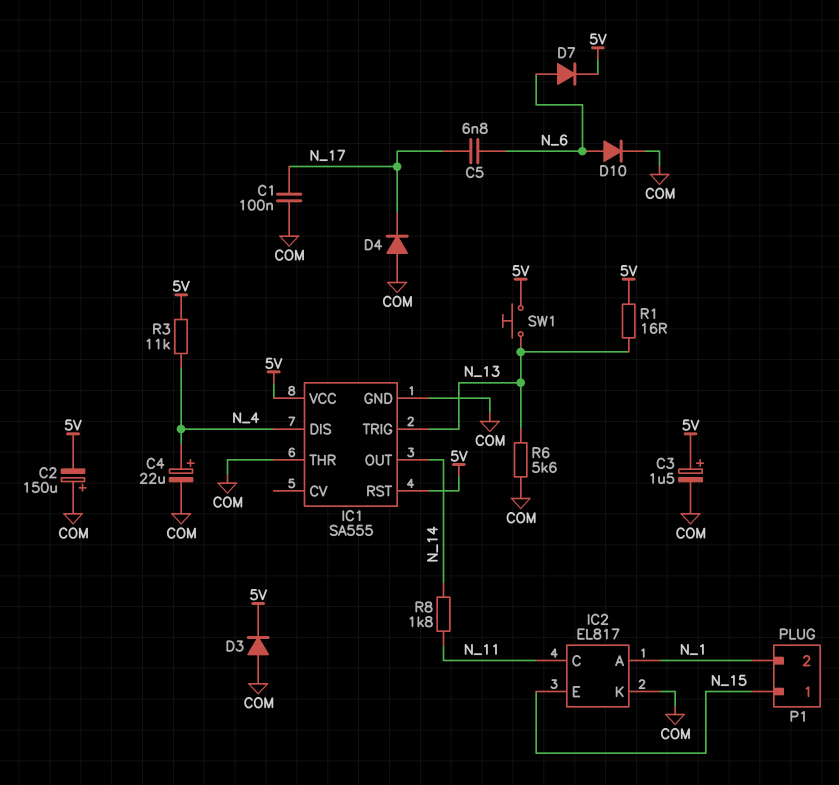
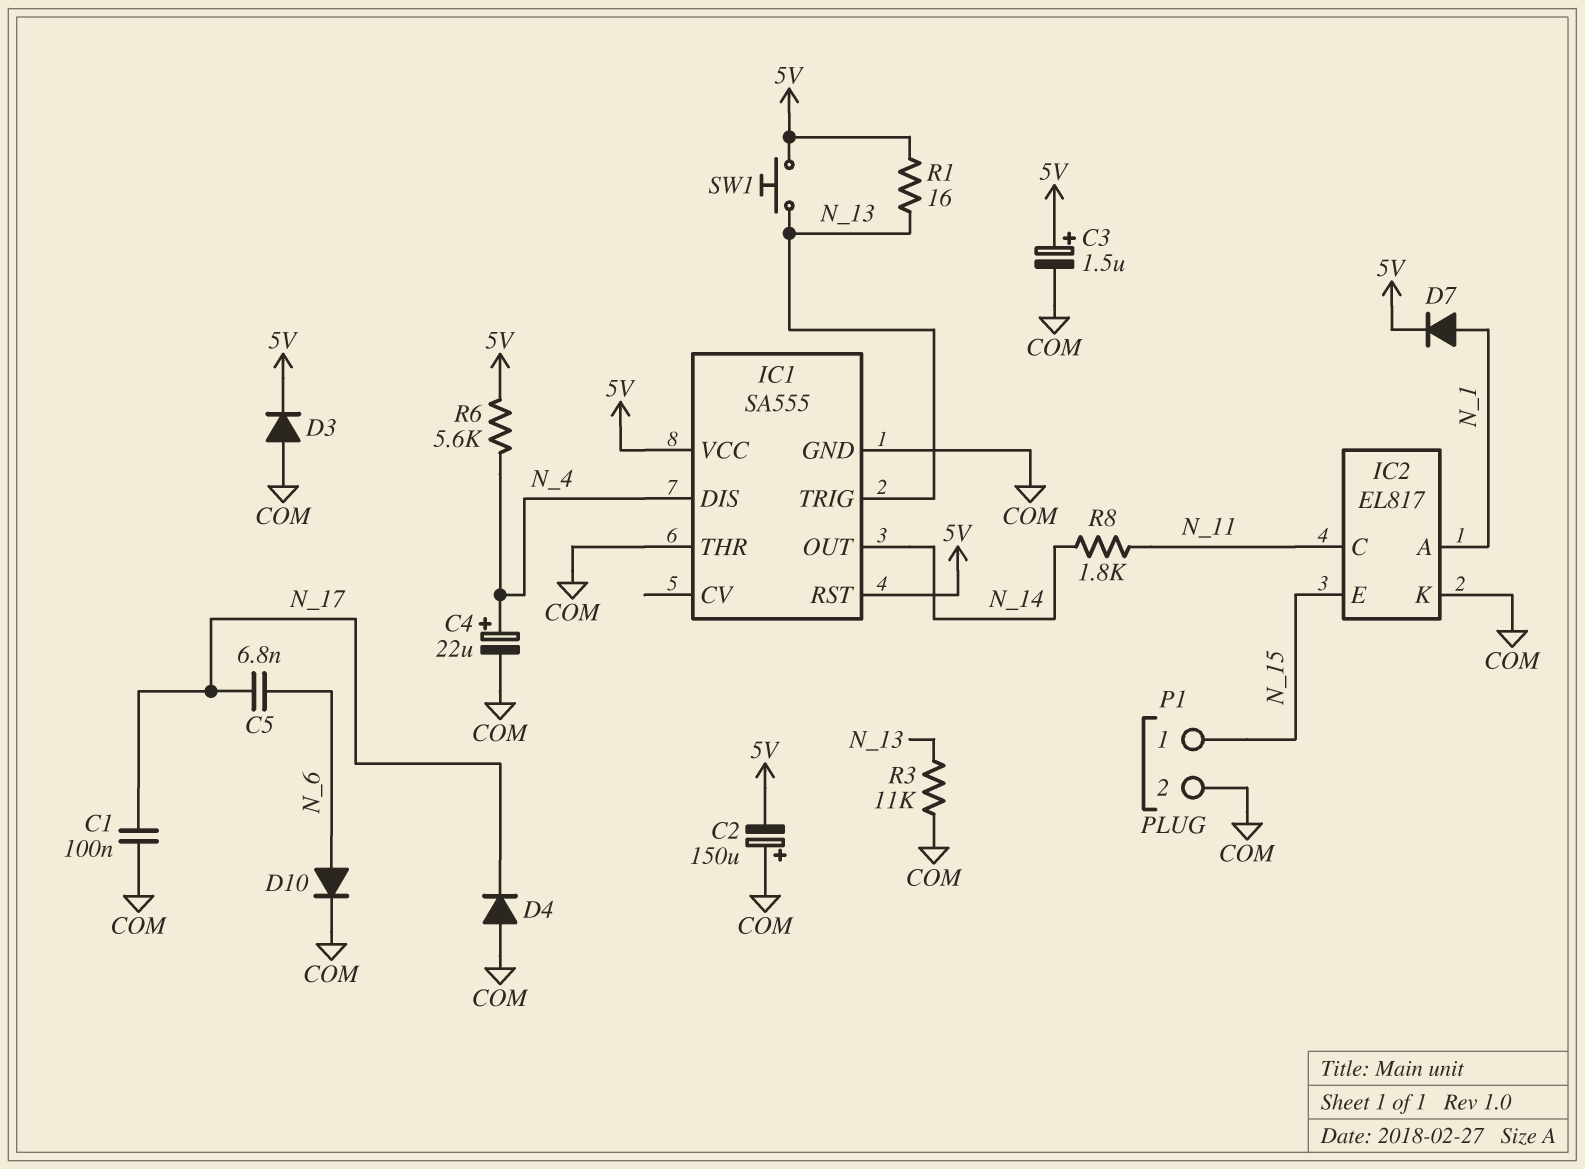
D7: diode (A N_6, K 5V) -> diode (A N_1, K 5V)
P1 pin 2: N_1 -> COM
R3: 11k (5V, N_4) -> 11k (COM, N_13)
R6: 5.6k (COM, N_13) -> 5.6k (5V, N_4)

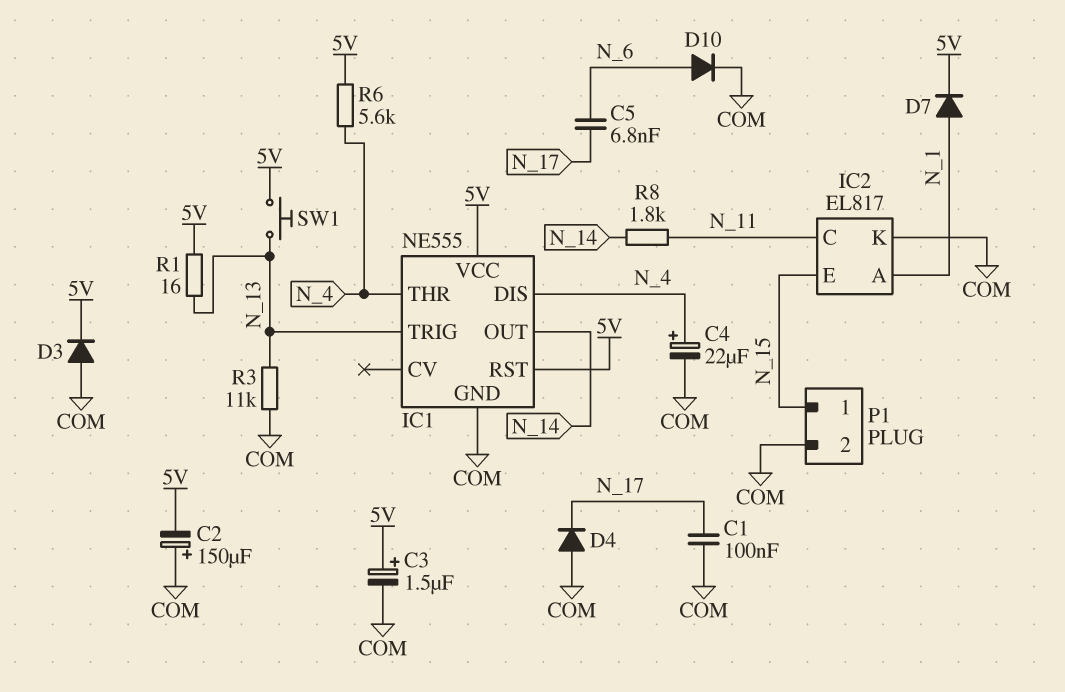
IC1: SA555 -> NE555
IC1 pin THR: COM -> N_4

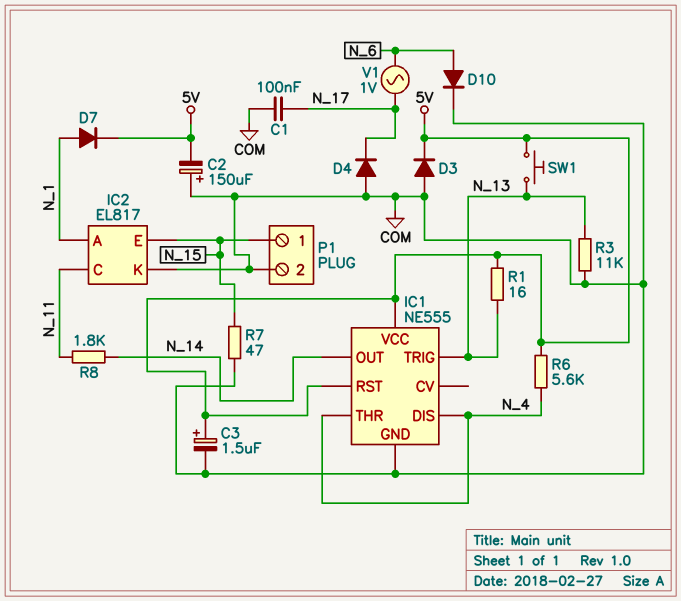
C4: 22uF (plus N_4, minus COM) -> none
C5: 6.8nF (N_6, N_17) -> none
R7: none -> 47 (COM, N_15)
V1: none -> AC 1V (N_6, N_17)

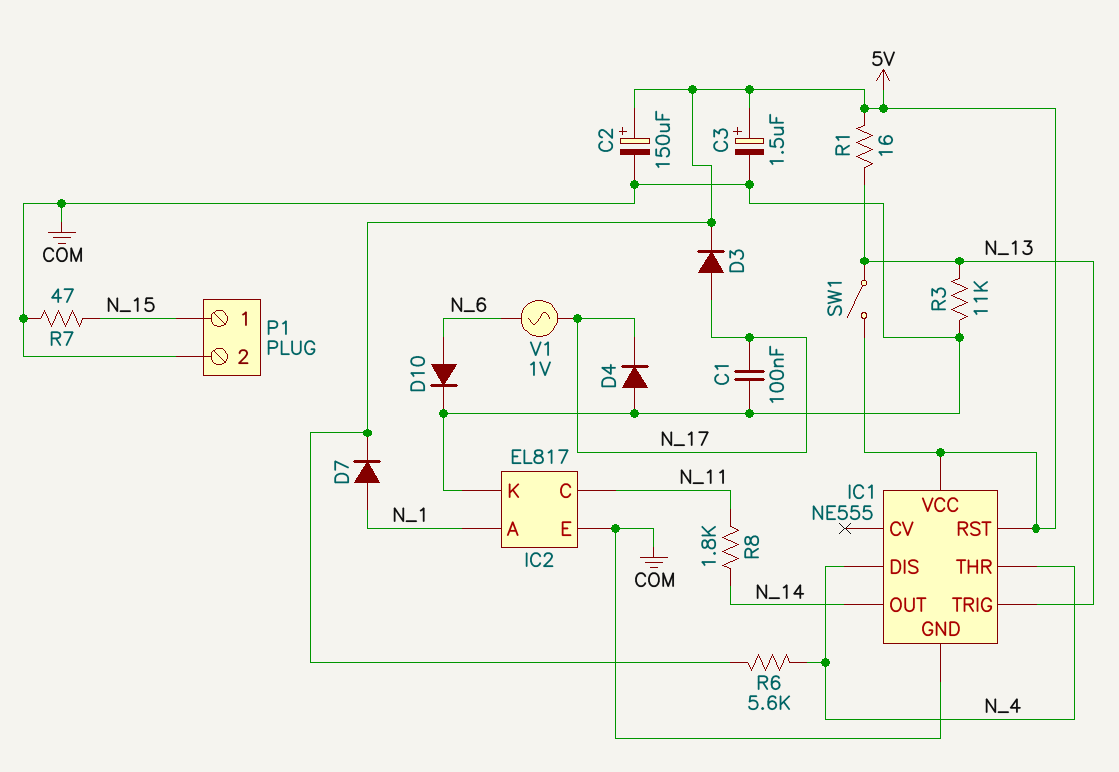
C2: 150uF (plus COM, minus 5V) -> 150uF (plus 5V, minus COM)
D3: diode (A COM, K 5V) -> diode (A N_17, K 5V)
IC2 pin E: N_15 -> COM
SW1: button (5V, N_13) -> switch (5V, N_13)

